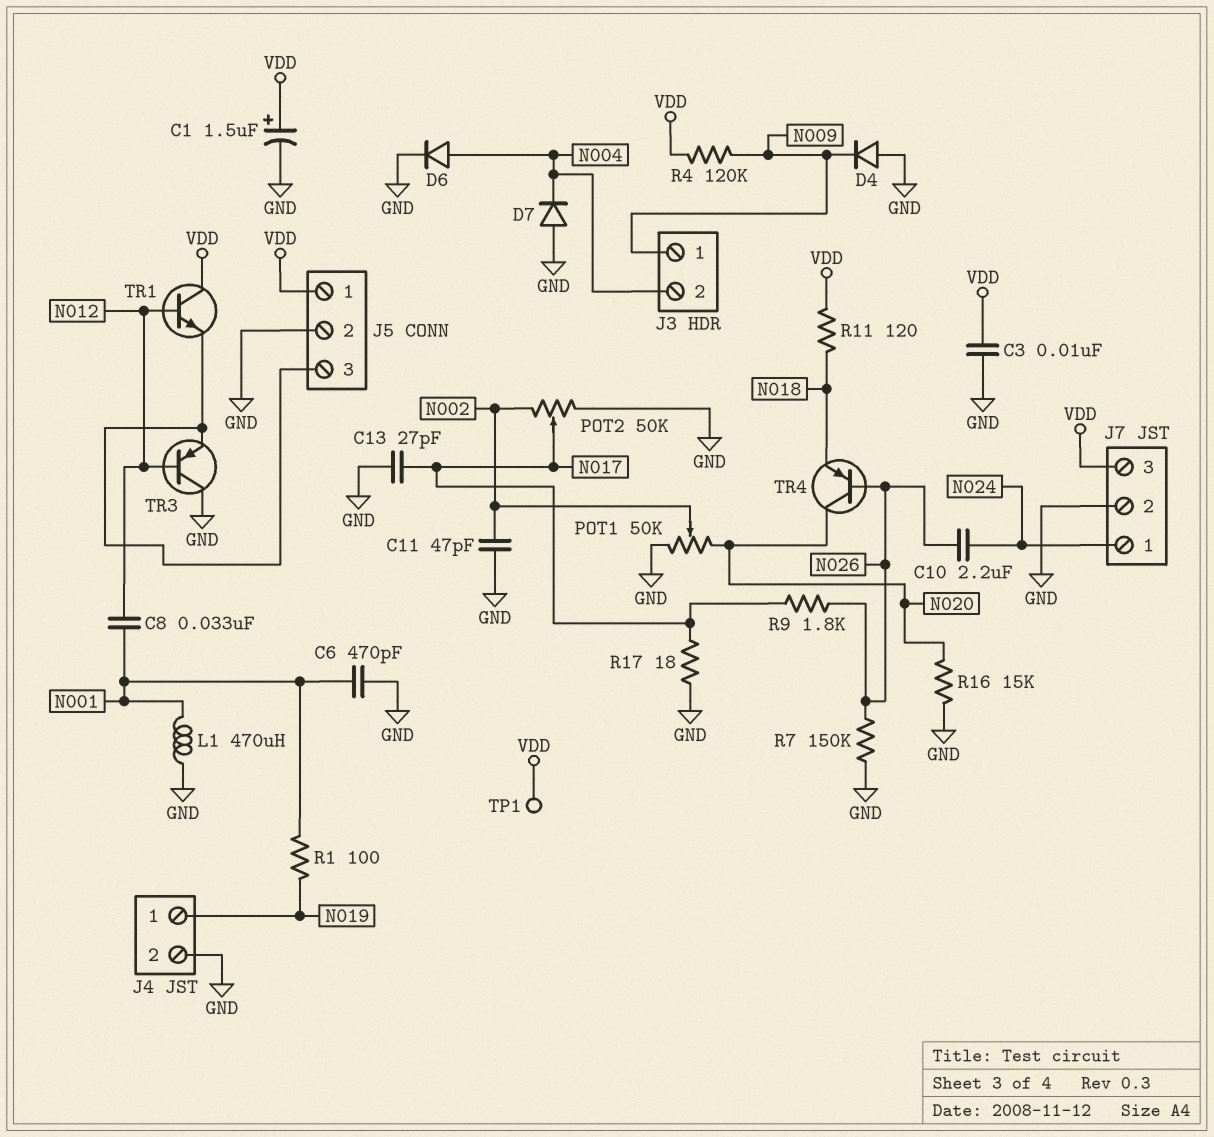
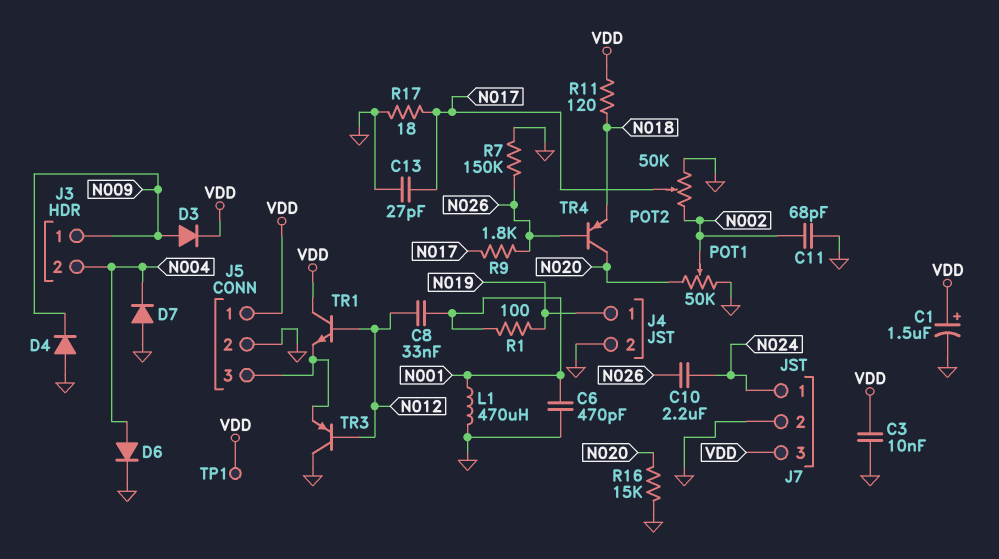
C11: 47pF (GND, N002) -> 68pF (GND, N002)
D3: none -> diode (A N009, K VDD)
R4: 120k (N009, VDD) -> none

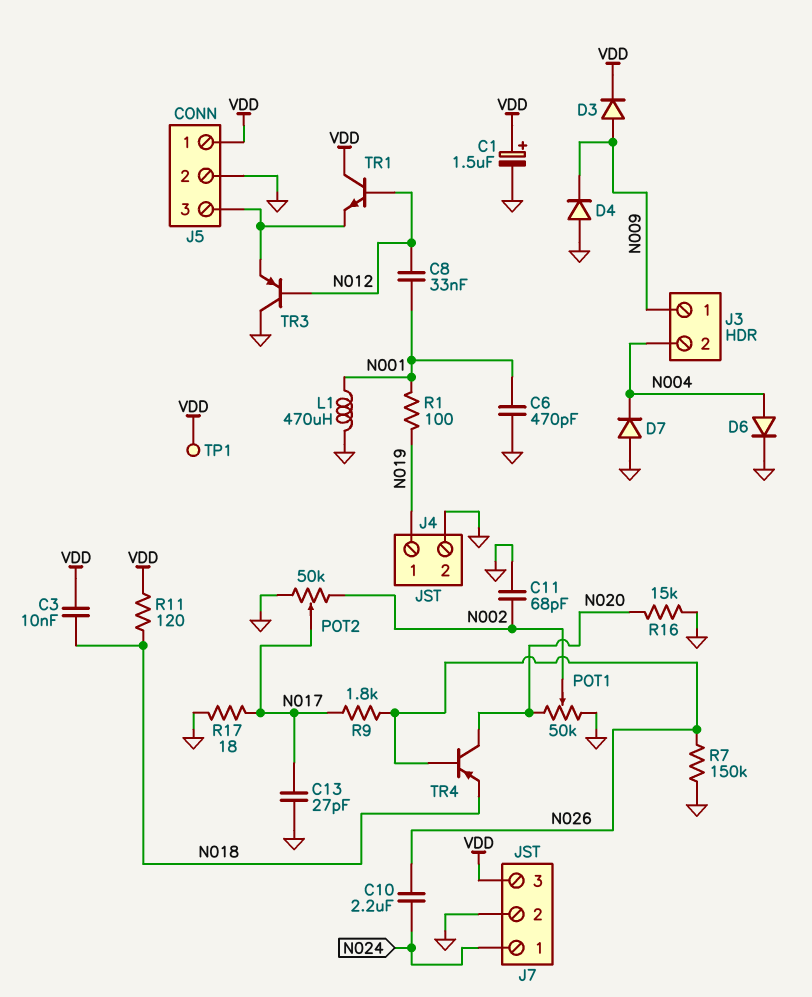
C3: 10nF (GND, VDD) -> 10nF (N018, VDD)

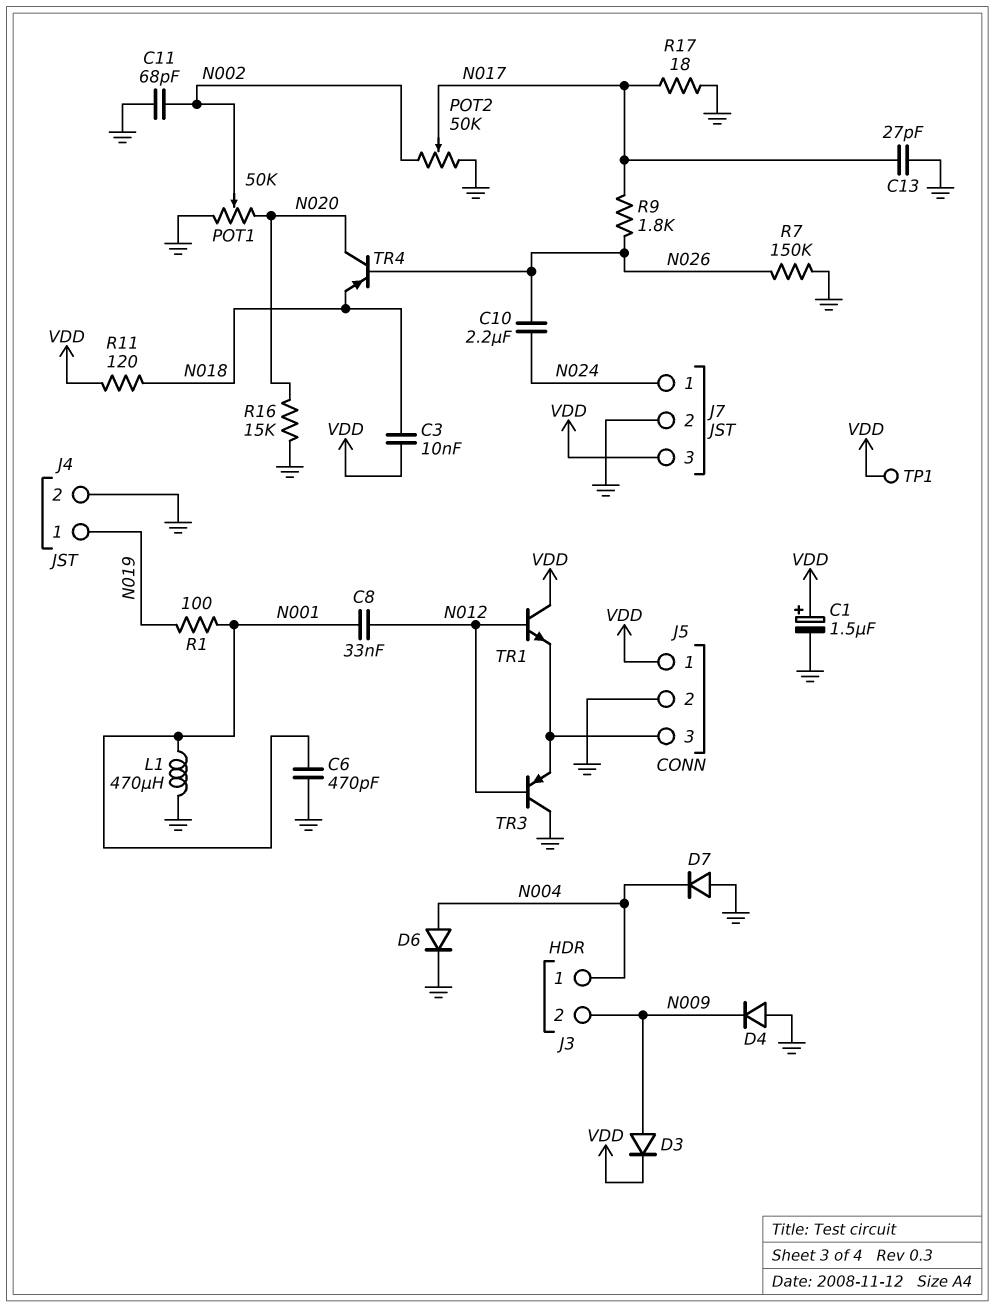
J3 pin 1: N009 -> N004
J3 pin 2: N004 -> N009

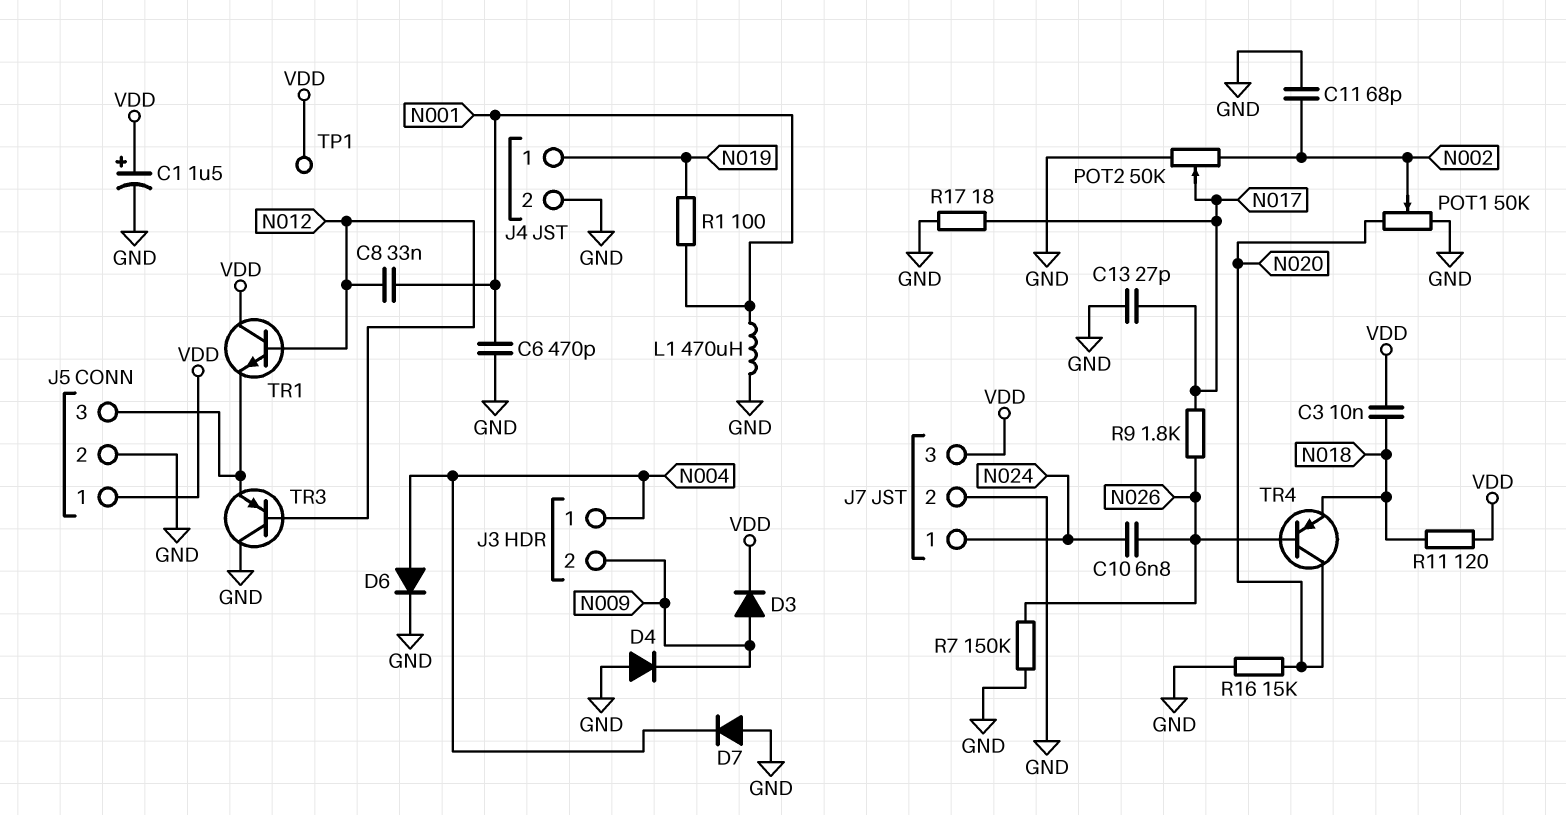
C10: 2.2uF (N024, N026) -> 6.8nF (N024, N026)

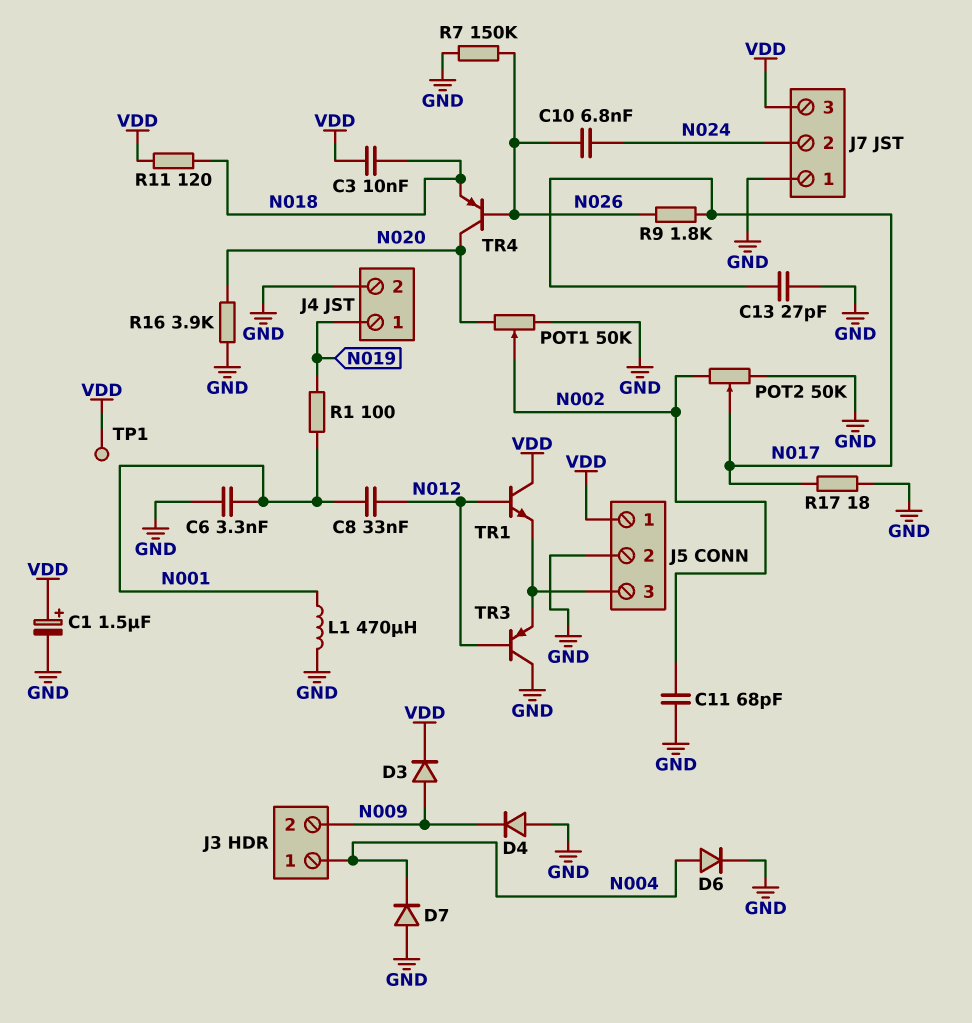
C6: 470pF (GND, N001) -> 3.3nF (GND, N001)
J7 pin 1: N024 -> GND
J7 pin 2: GND -> N024
R16: 15k (GND, N020) -> 3.9k (GND, N020)

